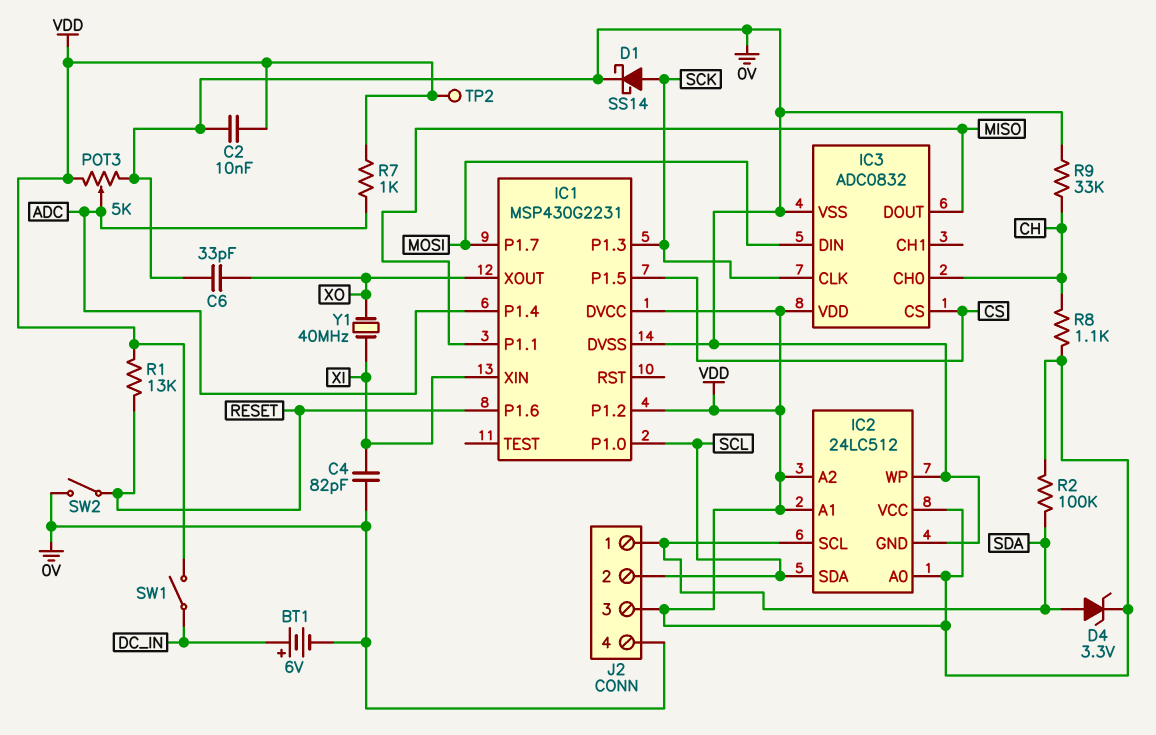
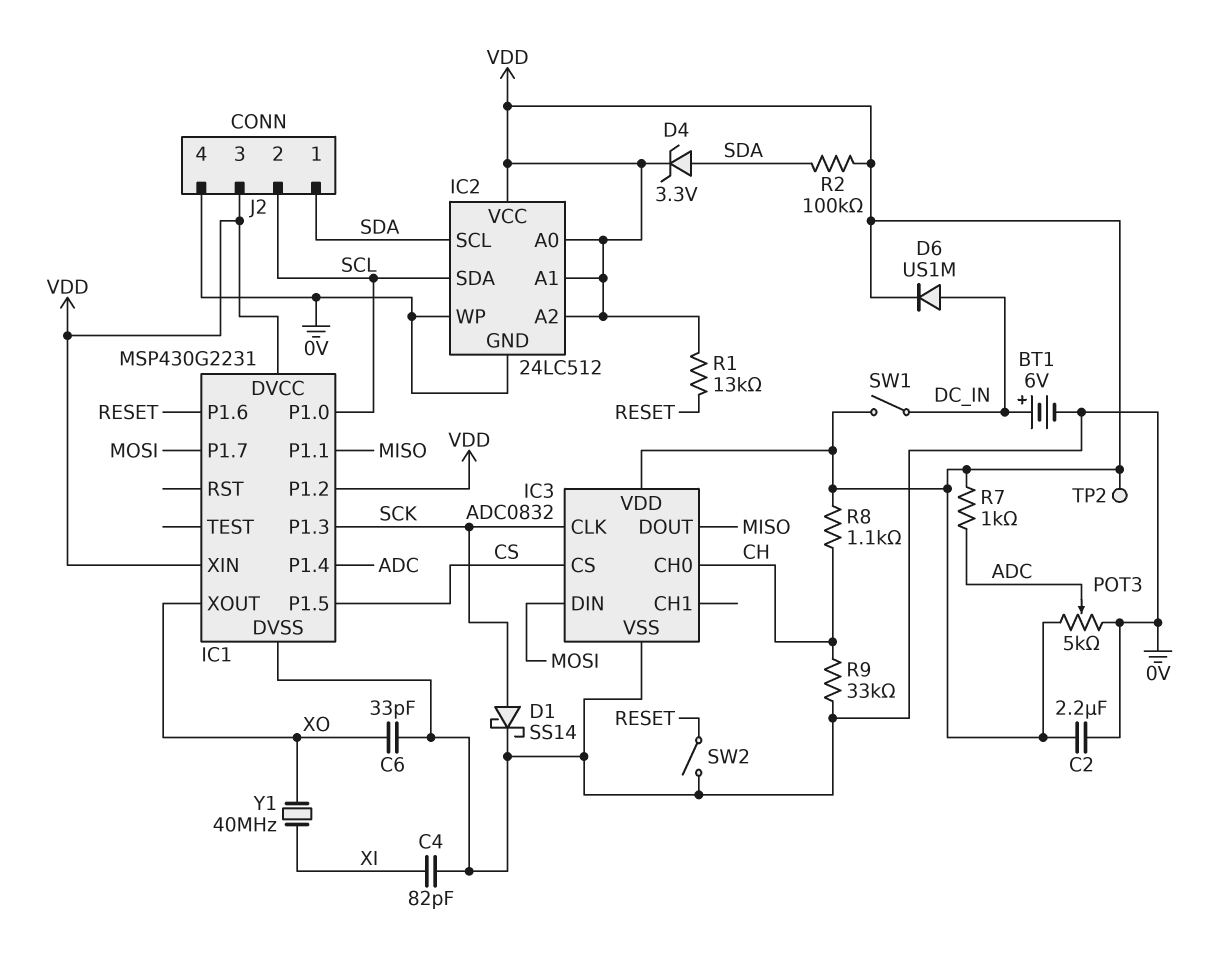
C2: 10nF (0V, VDD) -> 2.2uF (0V, VDD)
D6: none -> diode US1M (A DC_IN, K VDD)
IC1 pin XIN: XI -> VDD

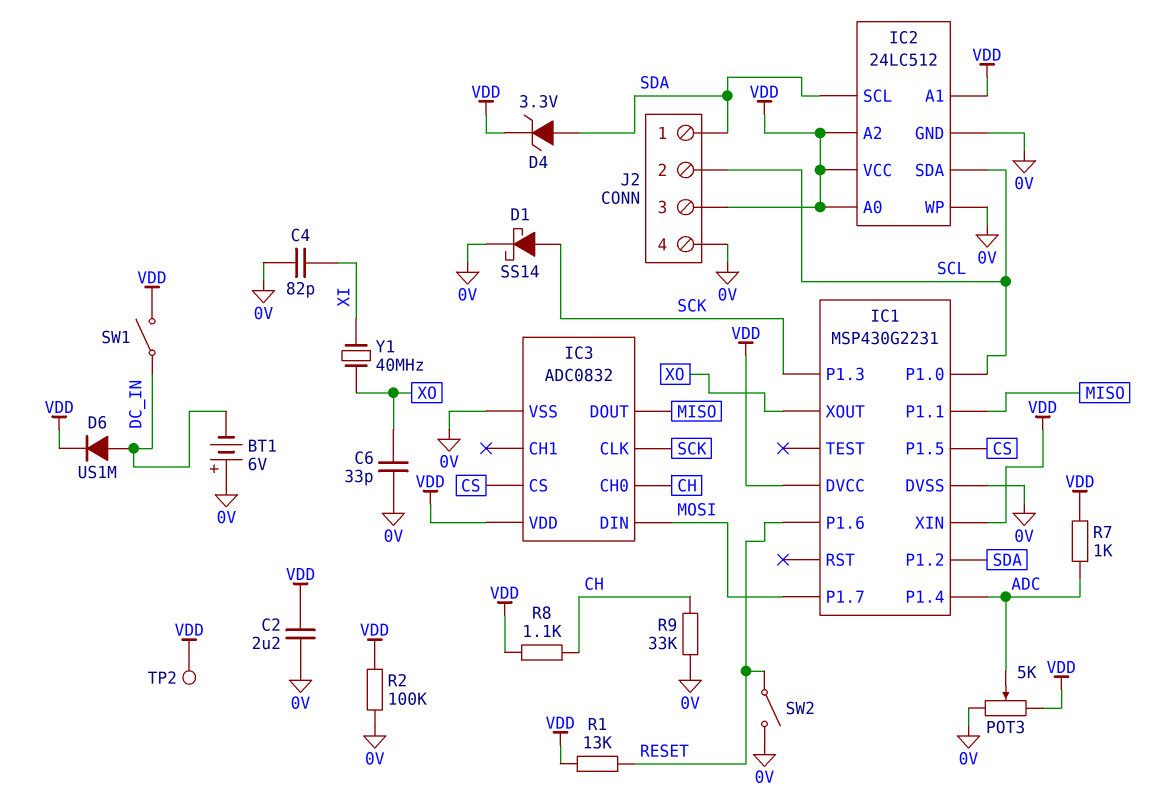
BT1: 6V (plus DC_IN, minus 0V) -> 6V (plus 0V, minus DC_IN)
IC1 pin P1.2: VDD -> SDA
R2: 100k (SDA, VDD) -> 100k (0V, VDD)

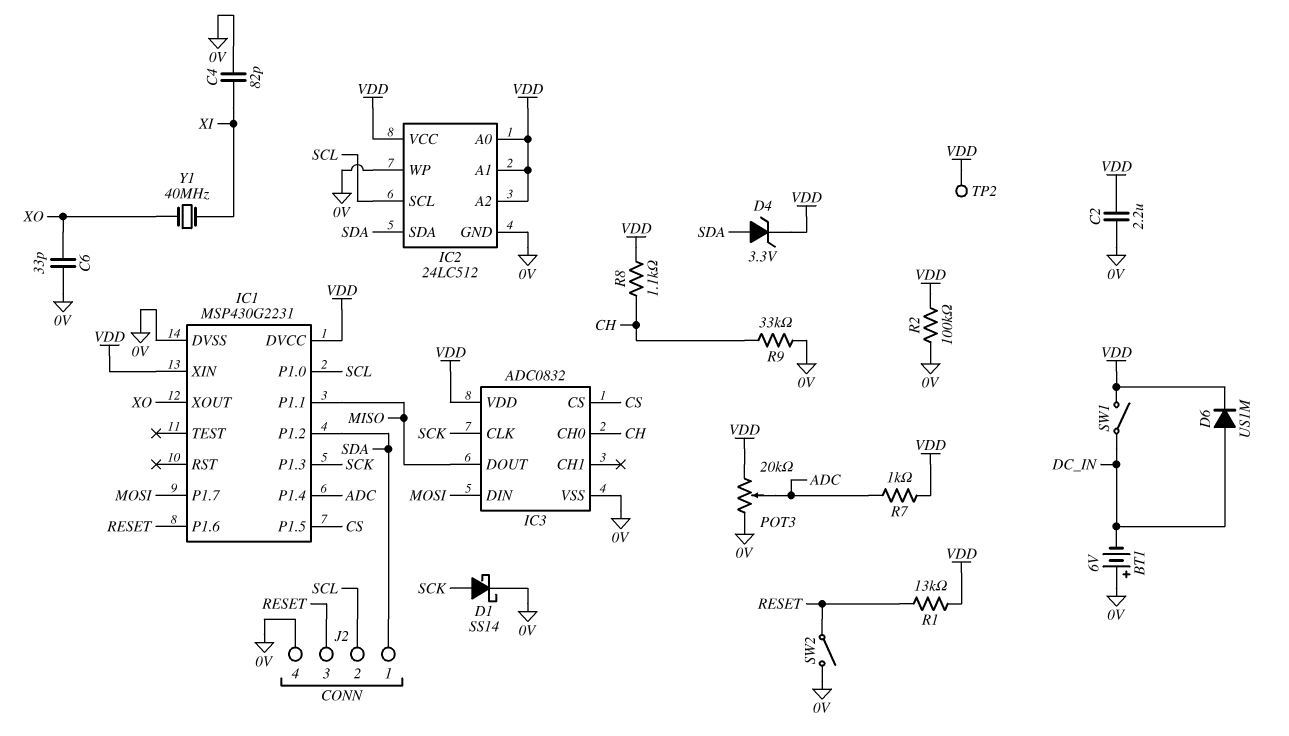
IC2 pin SCL: SDA -> SCL
IC2 pin SDA: SCL -> SDA
J2 pin 3: VDD -> RESET
POT3: 5k (0V, VDD, wiper ADC) -> 20k (0V, VDD, wiper ADC)

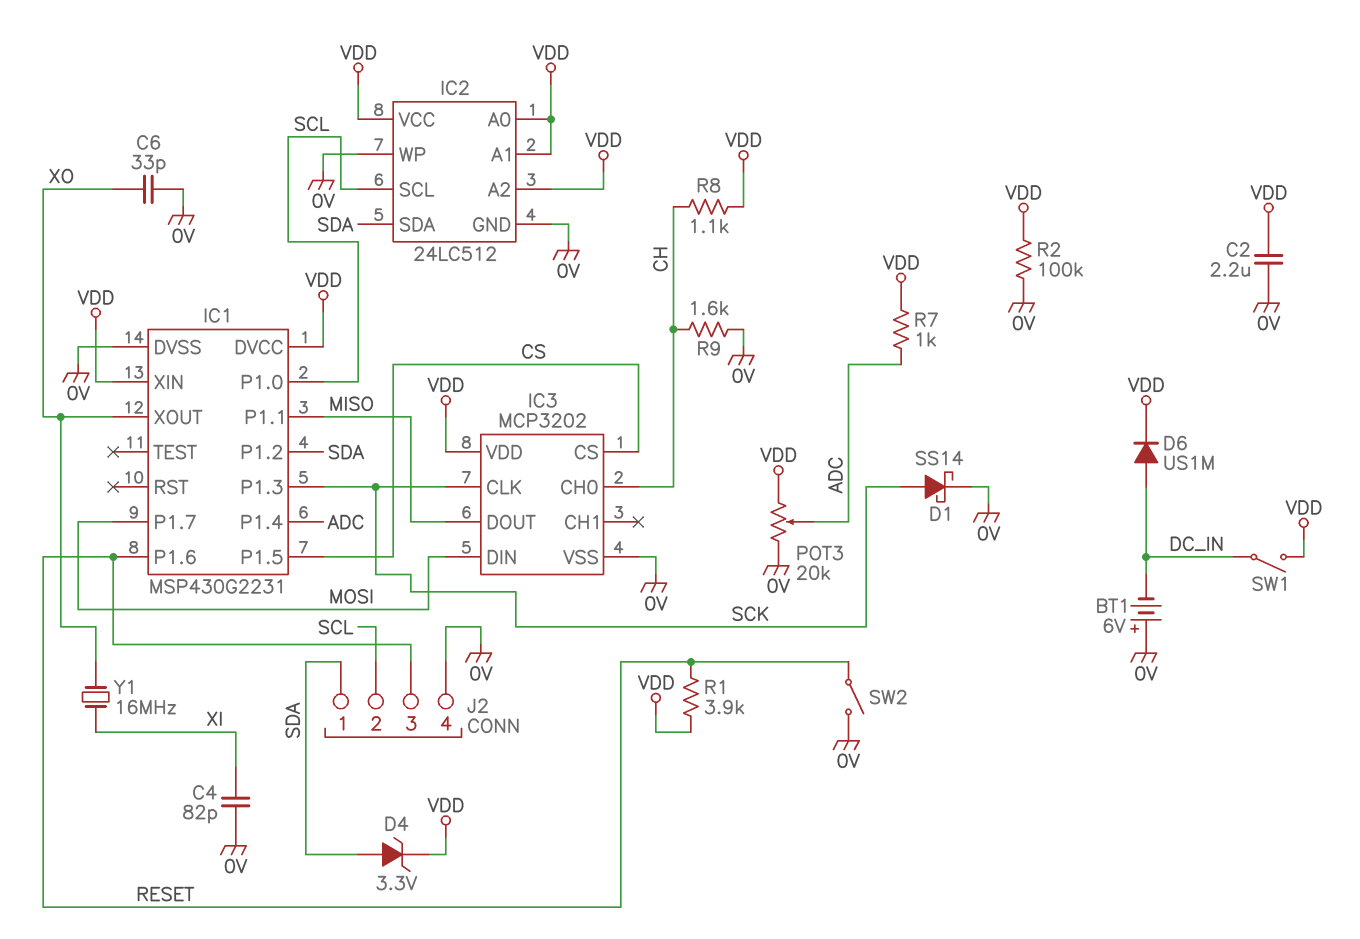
IC3: ADC0832 -> MCP3202
R1: 13k (RESET, VDD) -> 3.9k (RESET, VDD)
R9: 33k (0V, CH) -> 1.6k (0V, CH)
TP2: test point (VDD) -> none
Y1: 40MHz (XI, XO) -> 16MHz (XI, XO)

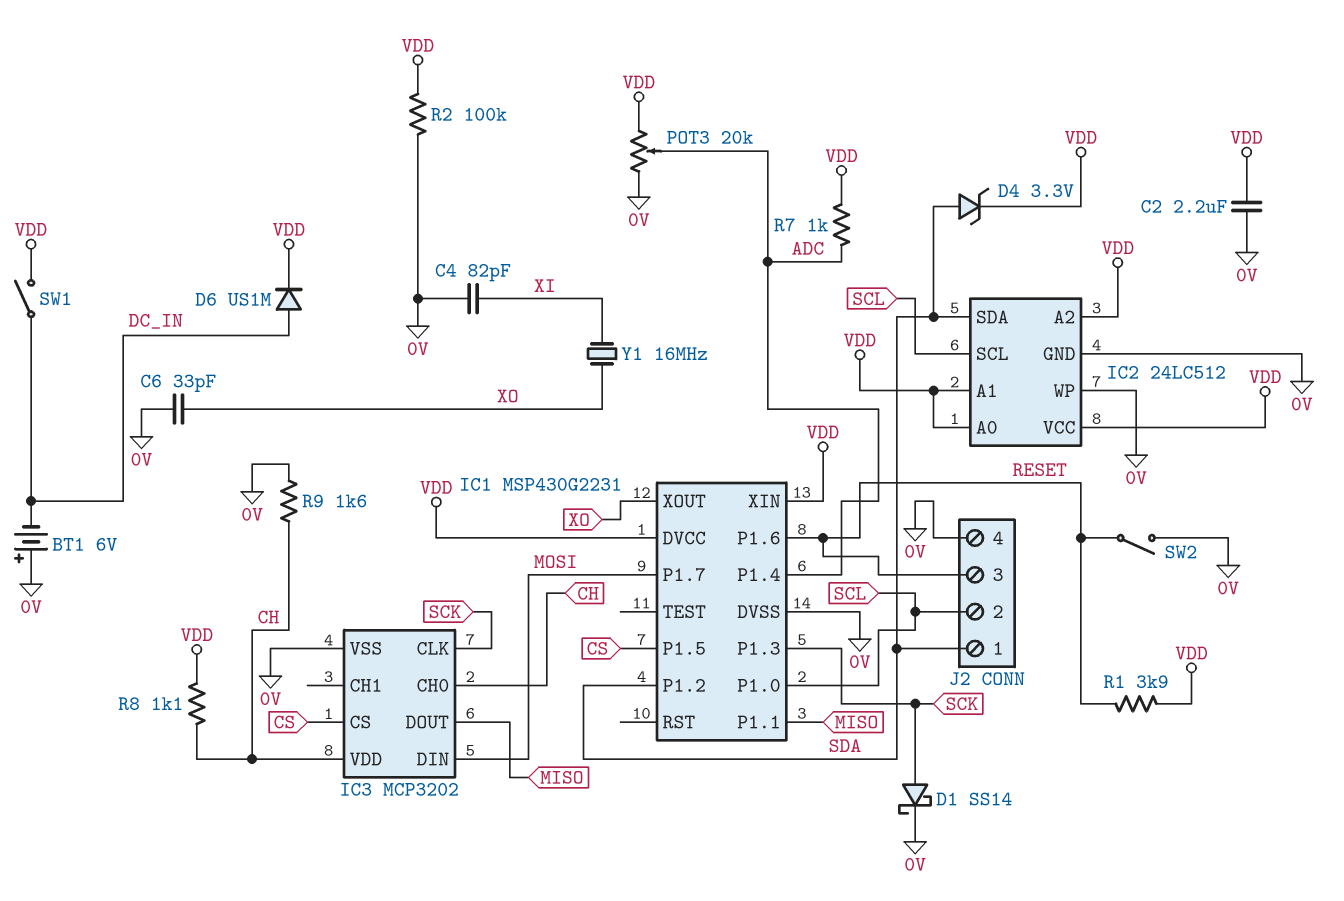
IC3 pin VDD: VDD -> CH

